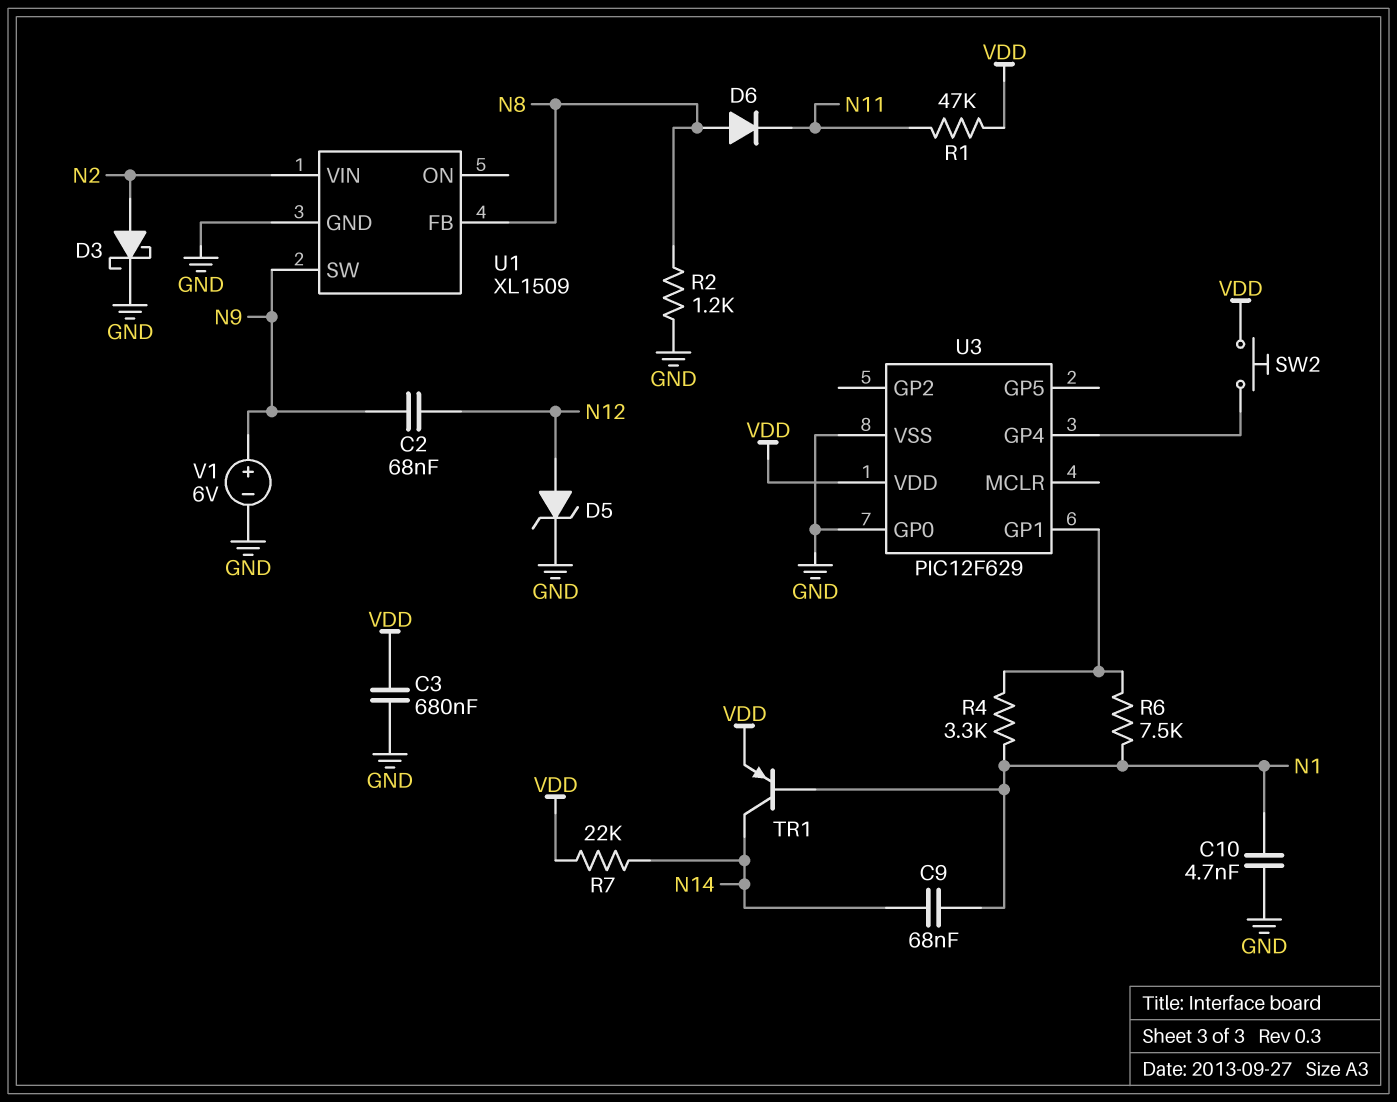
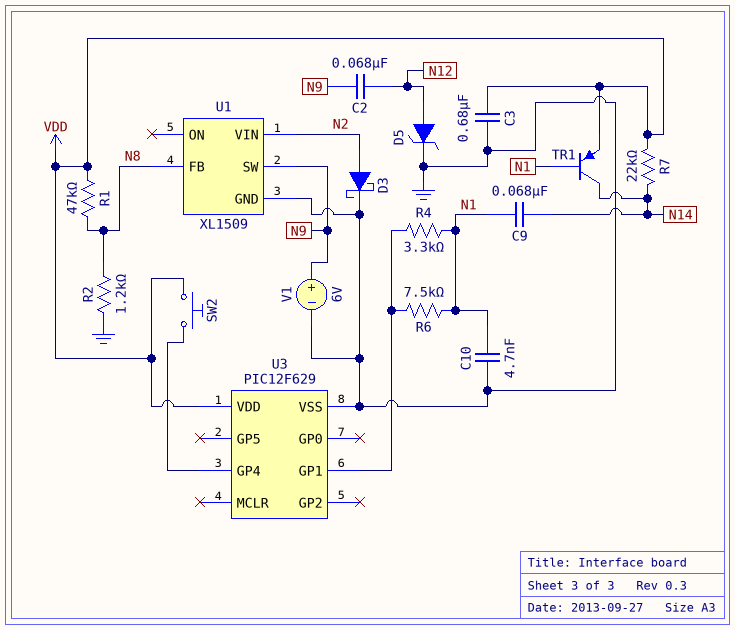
D6: diode (A N8, K N11) -> none
R1: 47k (N11, VDD) -> 47k (N8, VDD)
U3 pin GP0: GND -> none

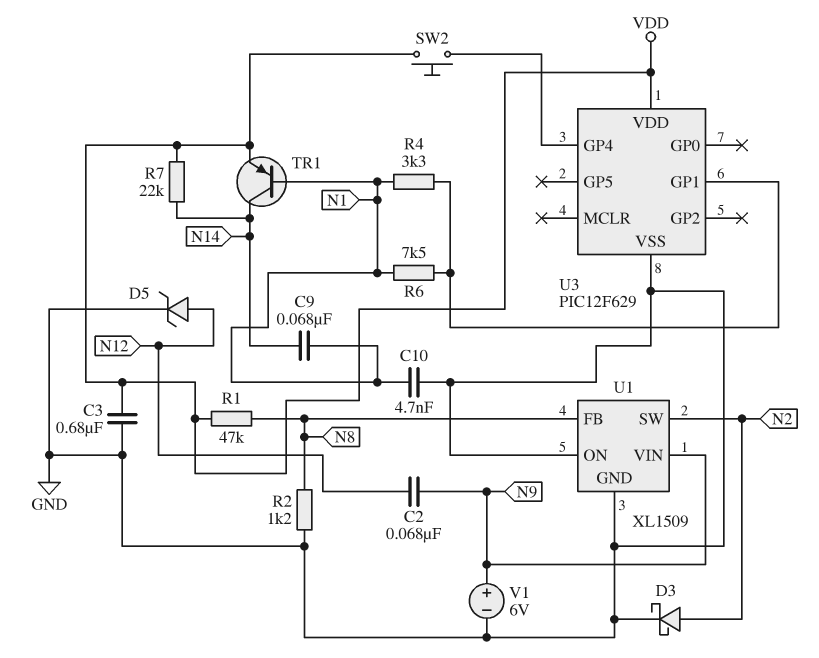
U1 pin ON: none -> GND
U1 pin SW: N9 -> N2
U1 pin VIN: N2 -> N9

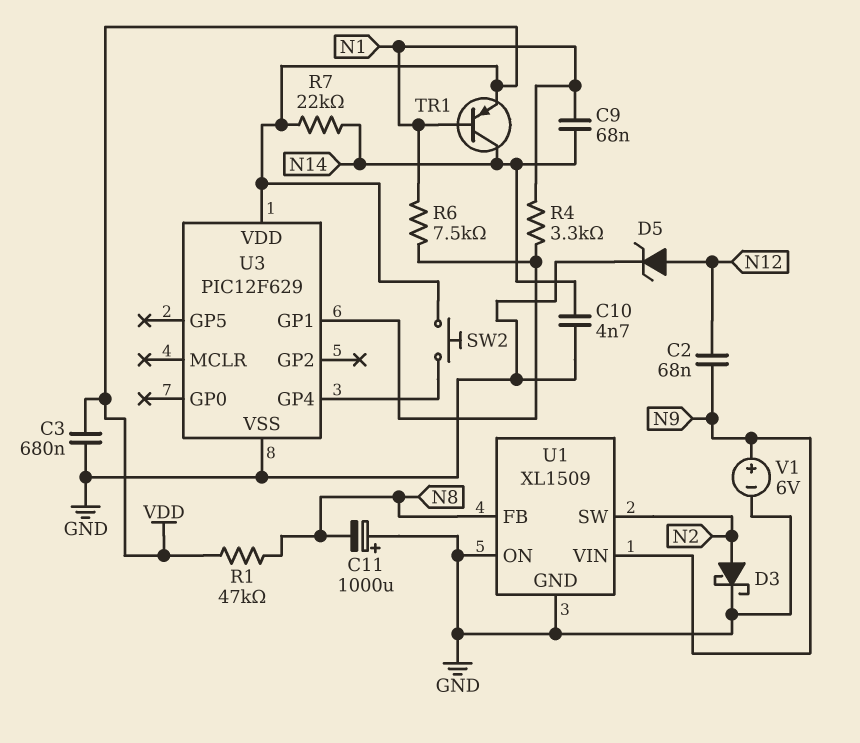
C10: 4.7nF (GND, N1) -> 4.7nF (GND, N14)
C11: none -> 1000uF (plus GND, minus N8)
R2: 1.2k (GND, N8) -> none

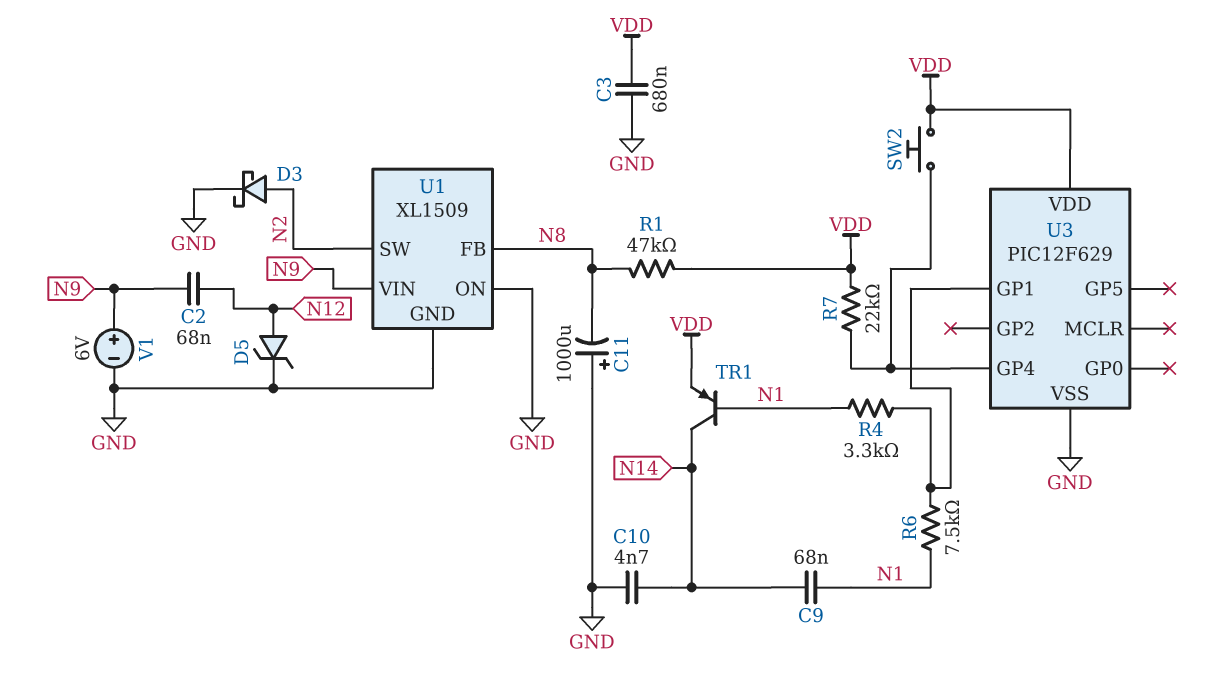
R7: 22k (N14, VDD) -> 22k (U3/GP4, VDD)

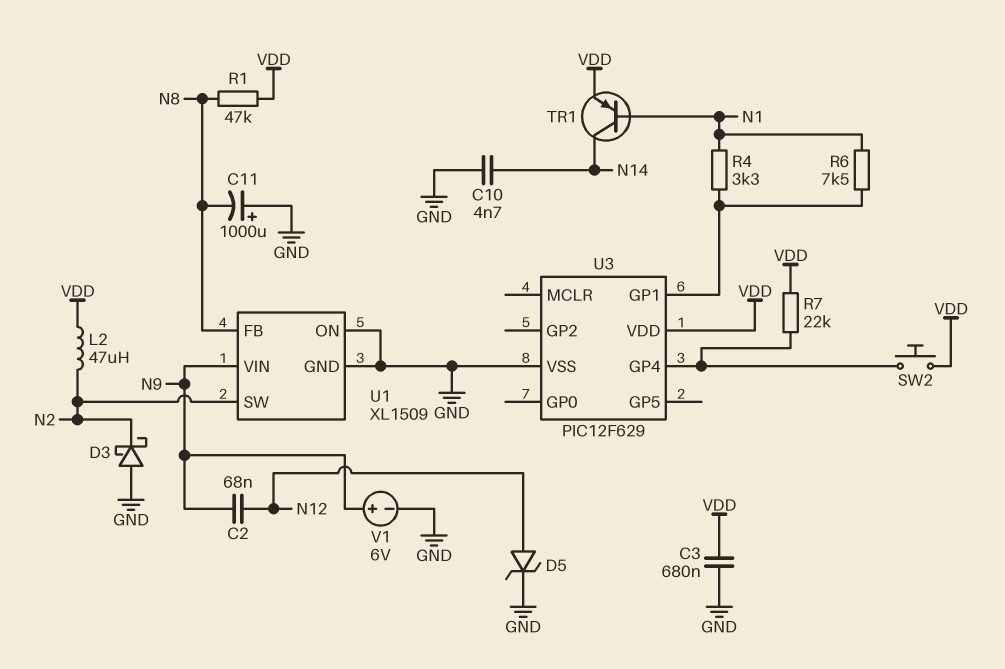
C9: 68nF (N1, N14) -> none
D3: schottky (A N2, K GND) -> schottky (A GND, K N2)
L2: none -> 47uH (N2, VDD)

